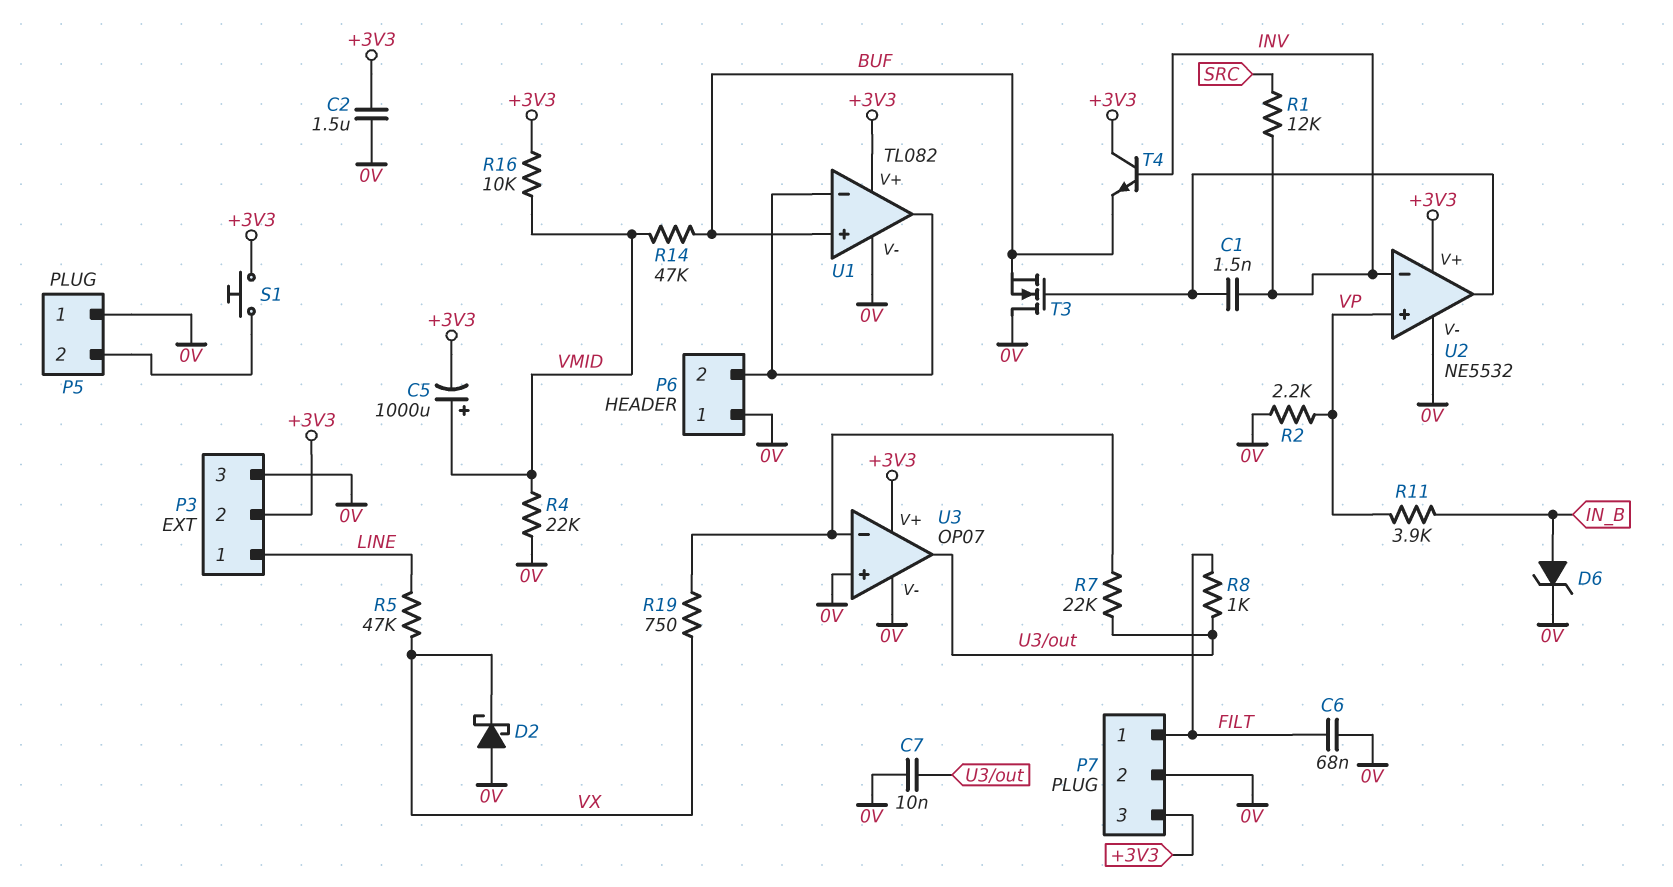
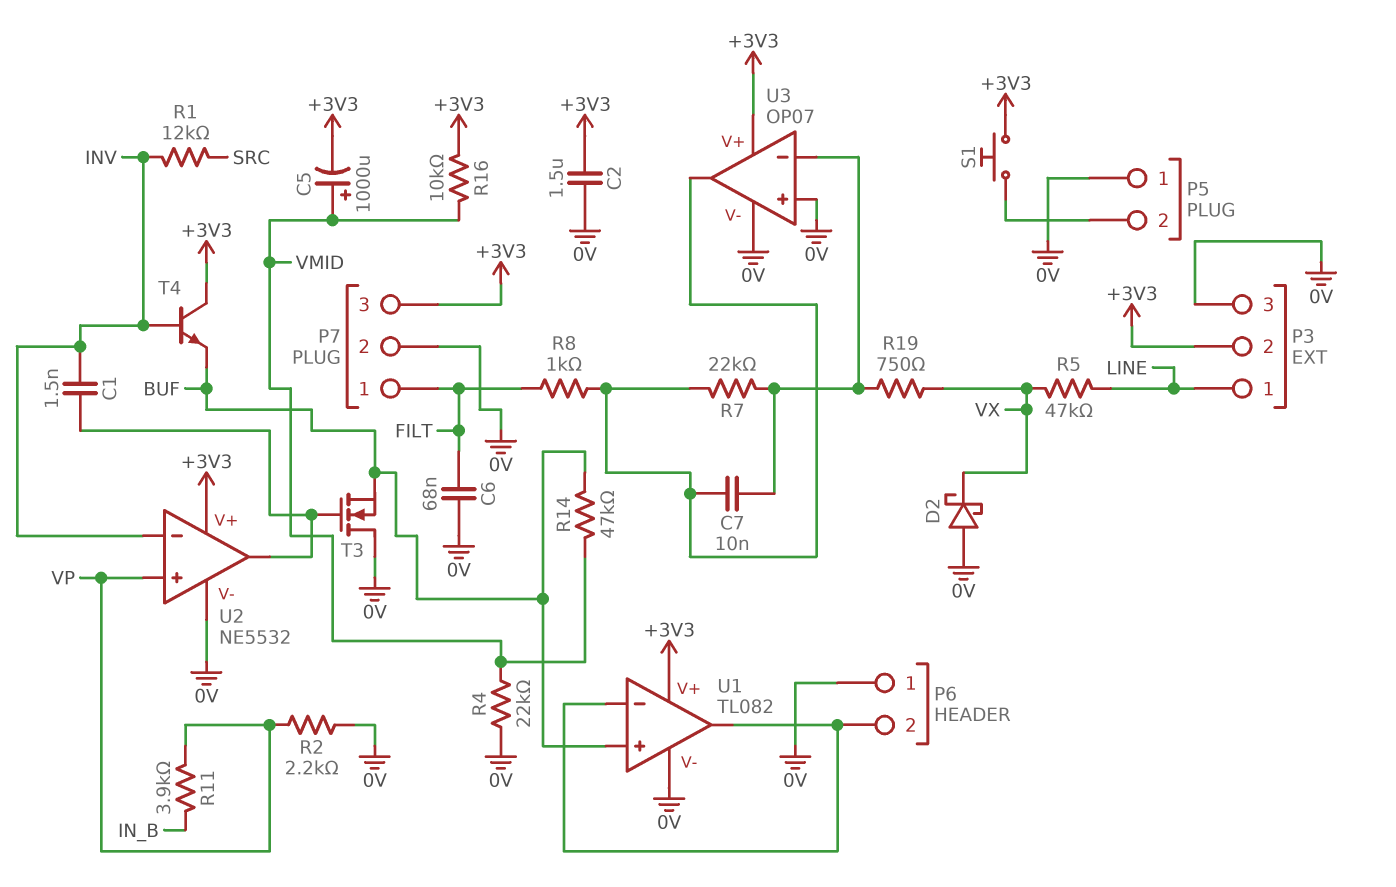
C7: 10nF (0V, U3/out) -> 10nF (U3/in-, U3/out)
D6: zener (A IN_B, K 0V) -> none

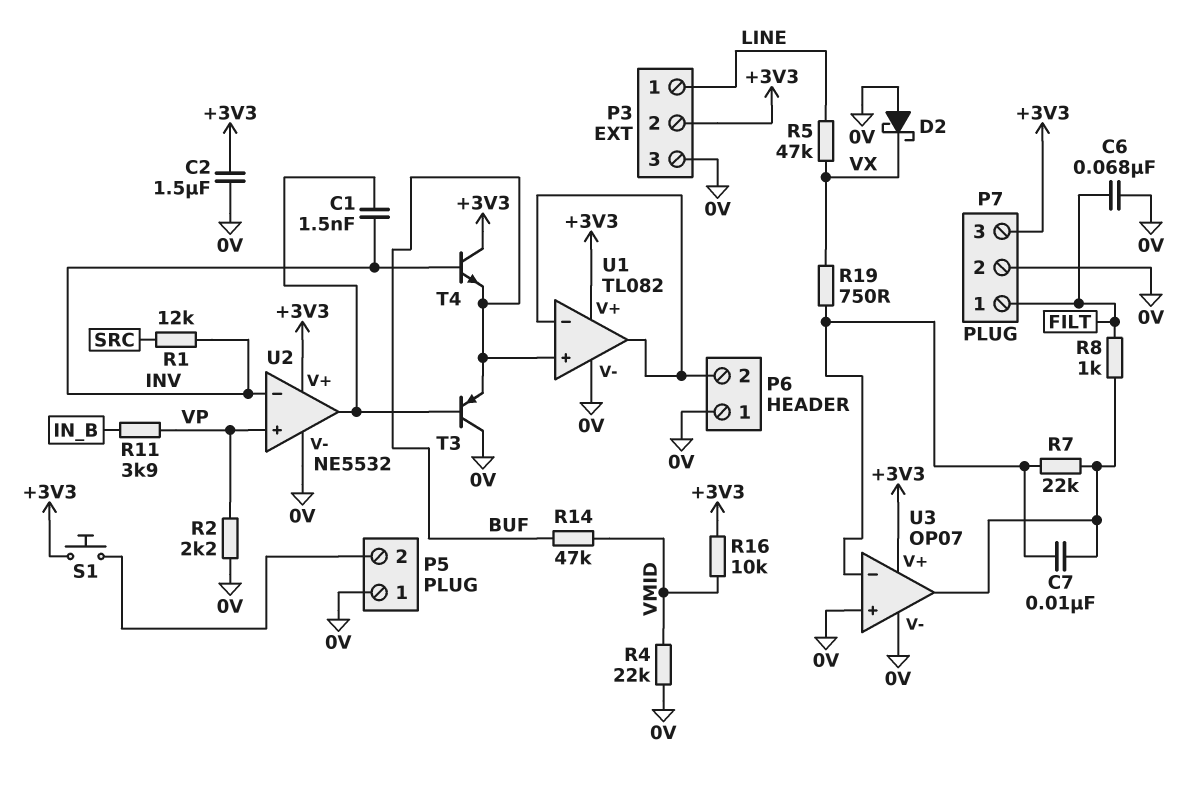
C5: 1000uF (plus VMID, minus +3V3) -> none
T3: NMOS (G U2/out, D 0V, S BUF) -> PNP (B U2/out, C 0V, E BUF)

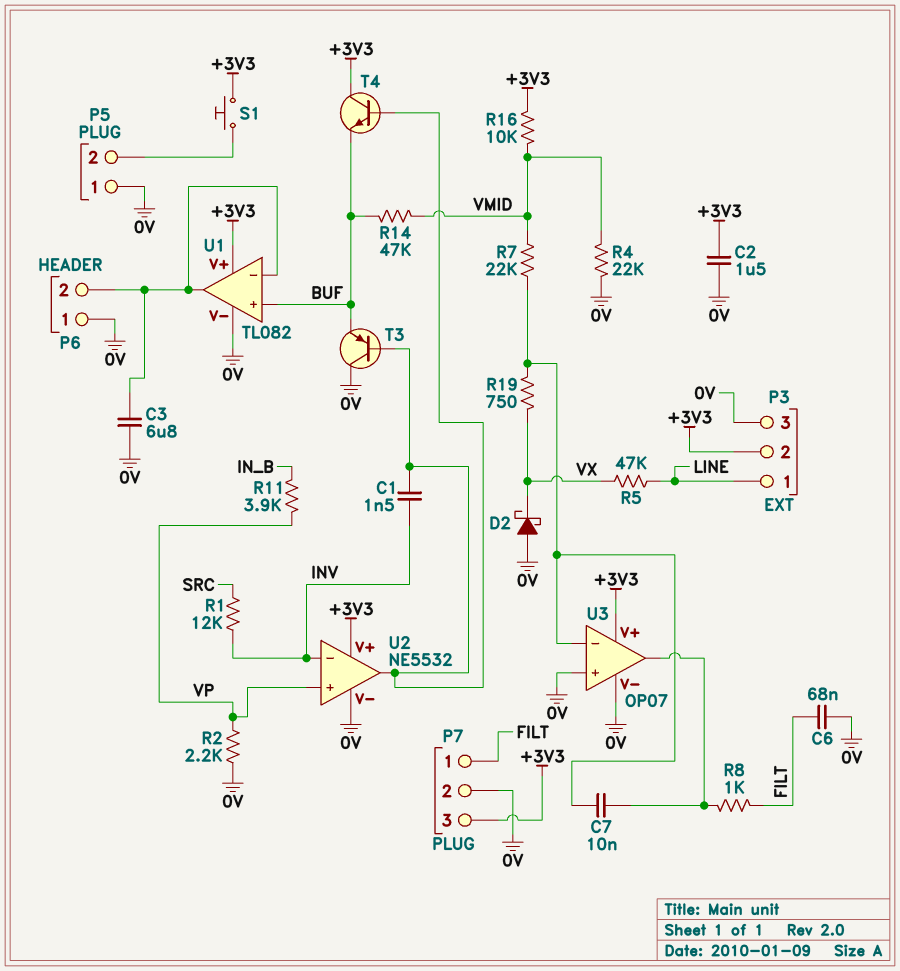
C3: none -> 6.8uF (0V, P6/2)
R7: 22k (U3/in-, U3/out) -> 22k (U3/in-, VMID)
T4: NPN (B INV, C +3V3, E BUF) -> NPN (B U2/out, C +3V3, E BUF)

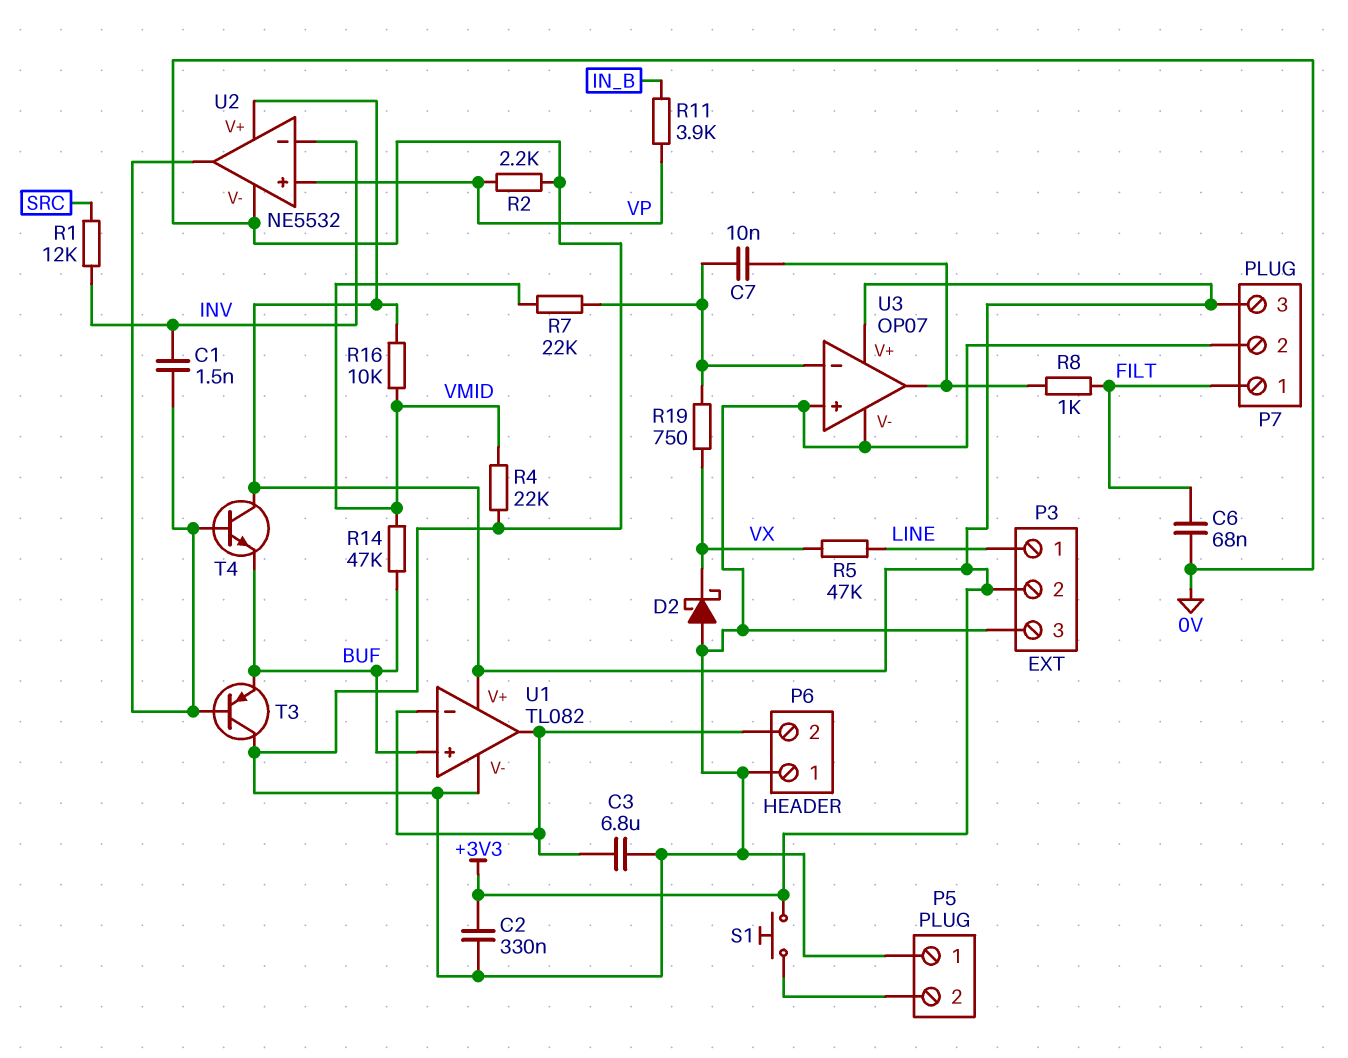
C2: 1.5uF (+3V3, 0V) -> 330nF (+3V3, 0V)

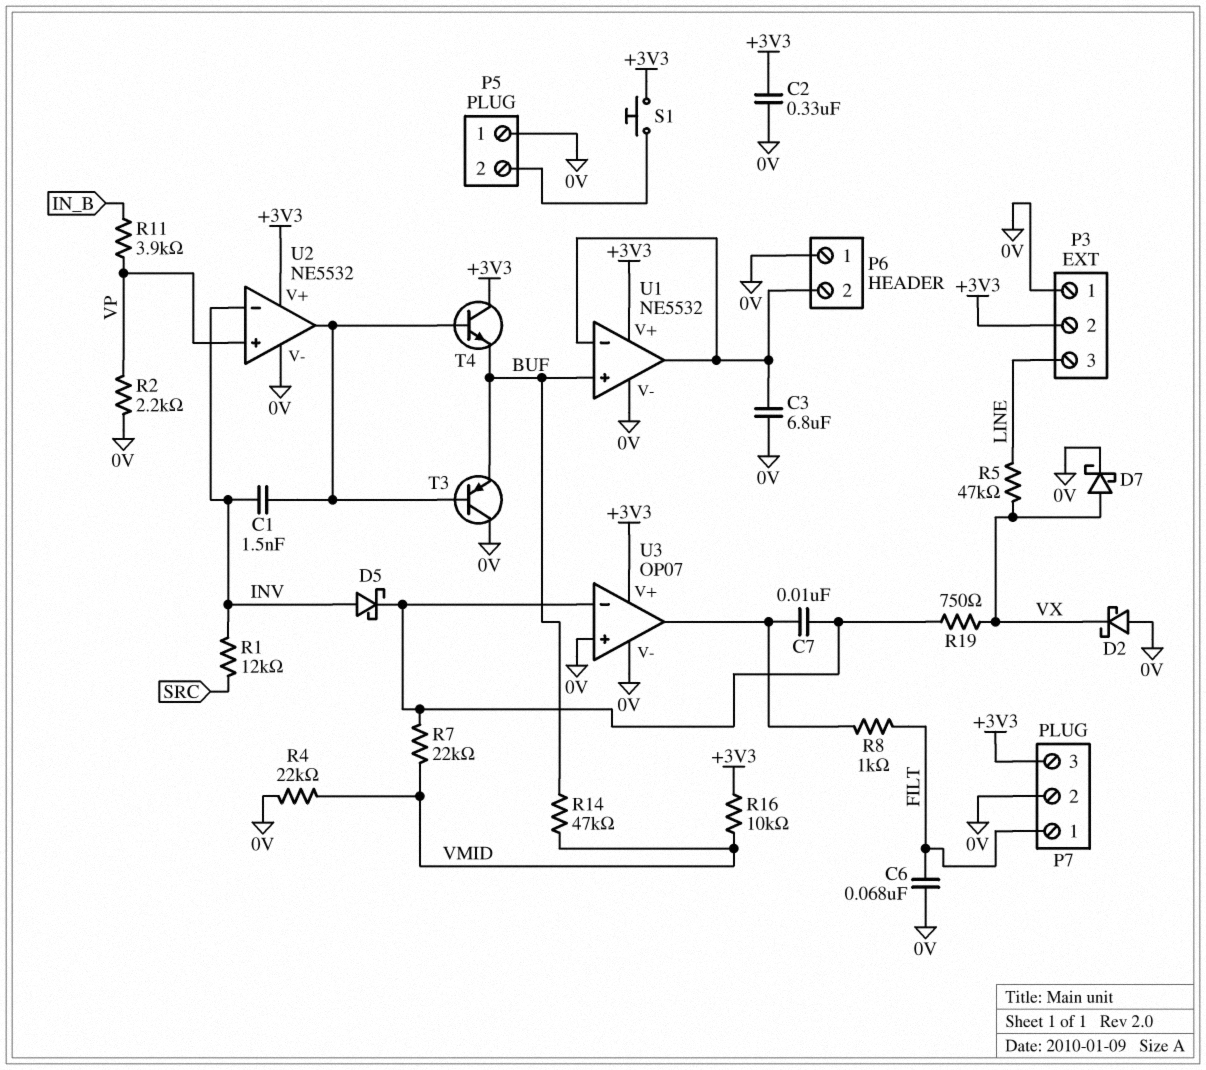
D5: none -> schottky (A INV, K U3/in-)
D7: none -> schottky (A VX, K 0V)
P3 pin 1: LINE -> 0V
P3 pin 3: 0V -> LINE
U1: TL082 -> NE5532

